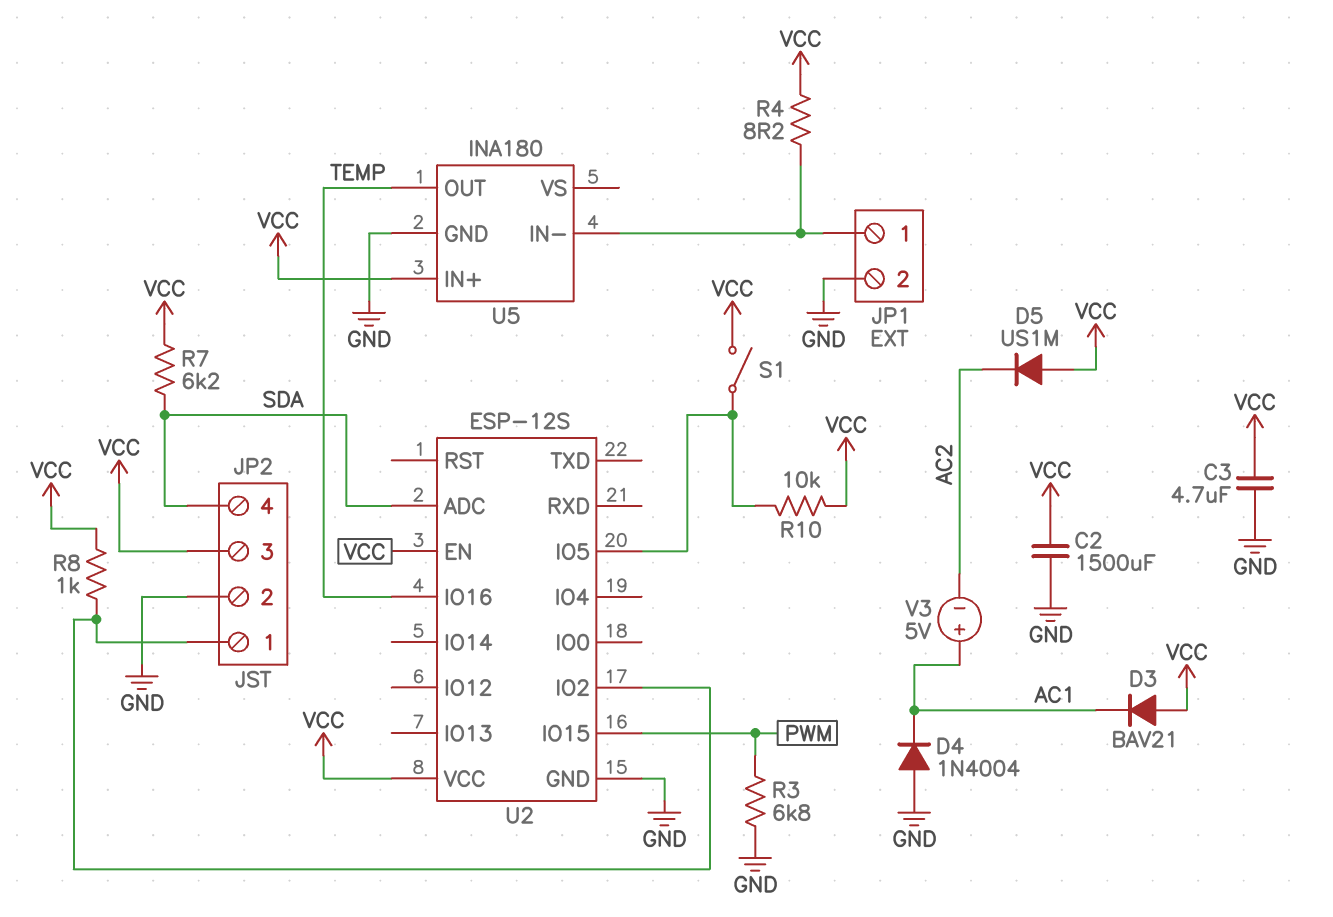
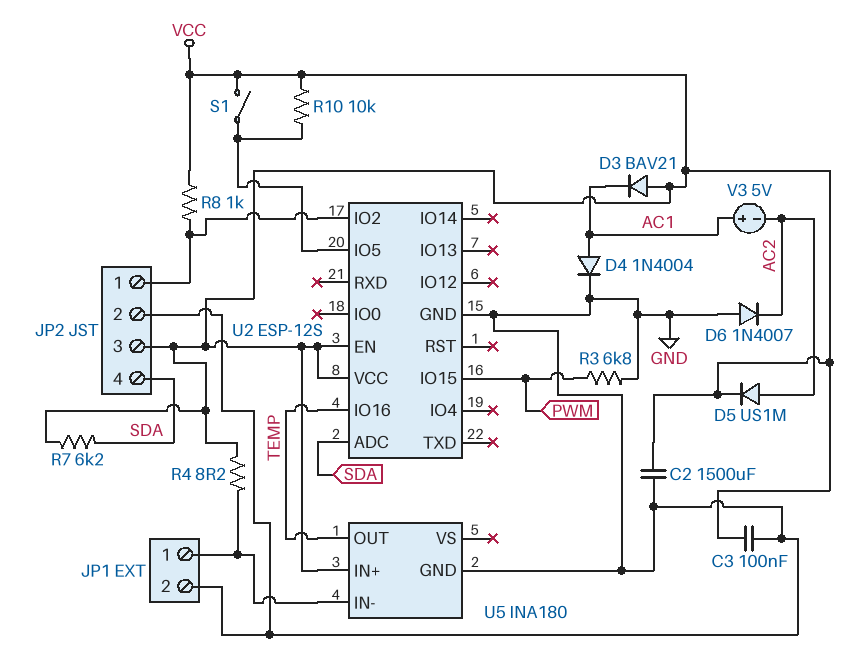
C3: 4.7uF (GND, VCC) -> 100nF (GND, VCC)
D4: diode 1N4004 (A GND, K AC1) -> diode 1N4004 (A AC1, K GND)
D5: diode US1M (A VCC, K AC2) -> diode US1M (A AC2, K VCC)
D6: none -> diode 1N4007 (A GND, K AC2)

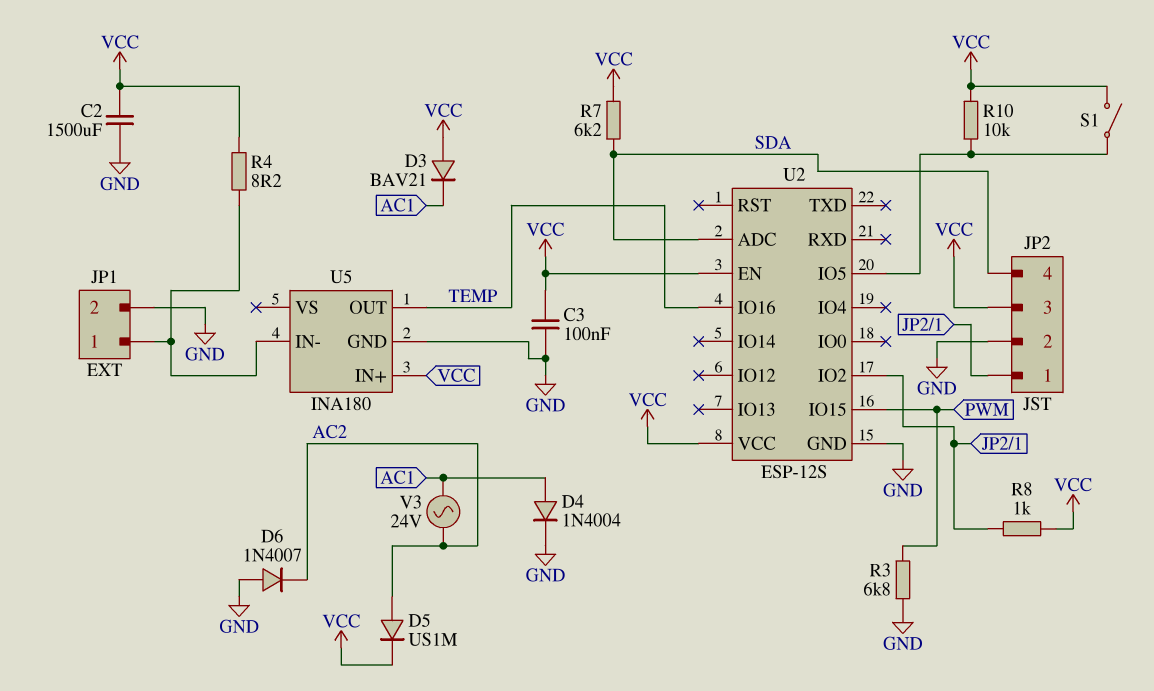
V3: 5V (plus AC1, minus AC2) -> AC 24V (AC1, AC2)

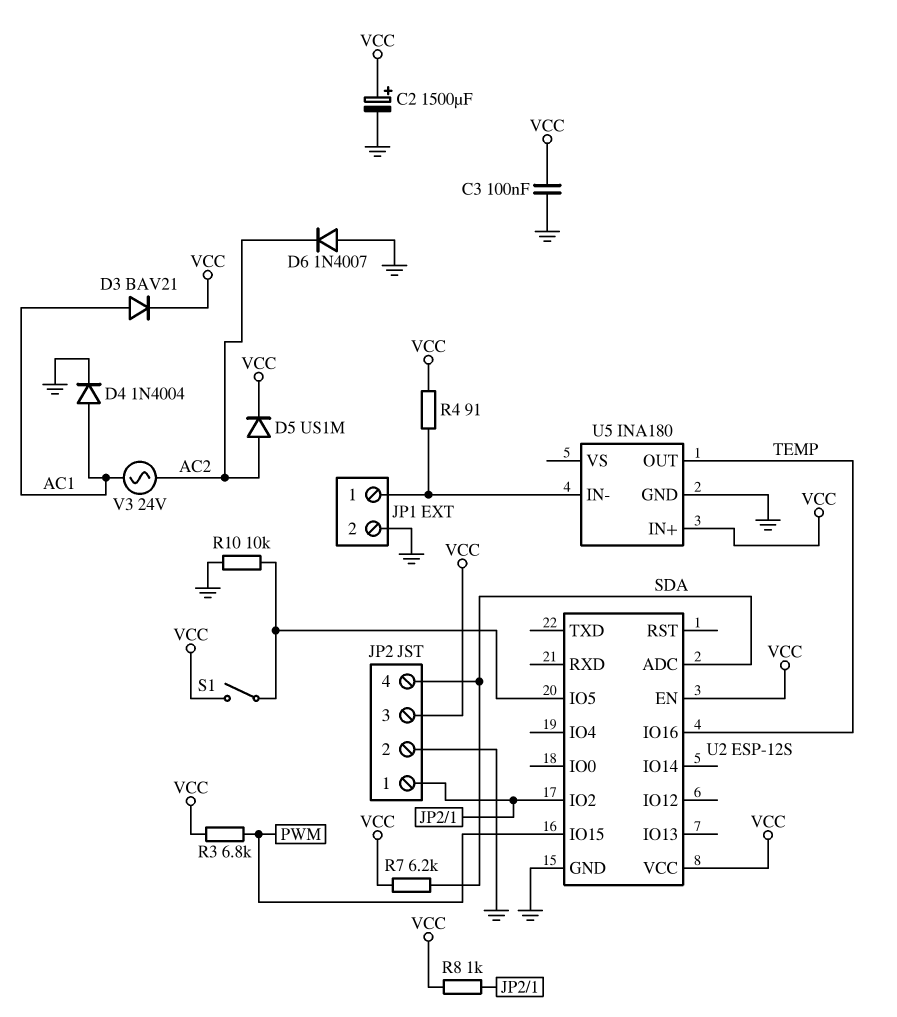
C2: 1500uF (GND, VCC) -> 1500uF (plus VCC, minus GND)
D3: diode BAV21 (A VCC, K AC1) -> diode BAV21 (A AC1, K VCC)
R3: 6.8k (GND, PWM) -> 6.8k (PWM, VCC)
R4: 8.2 (JP1/1, VCC) -> 91 (JP1/1, VCC)
R10: 10k (U2/IO5, VCC) -> 10k (GND, U2/IO5)

